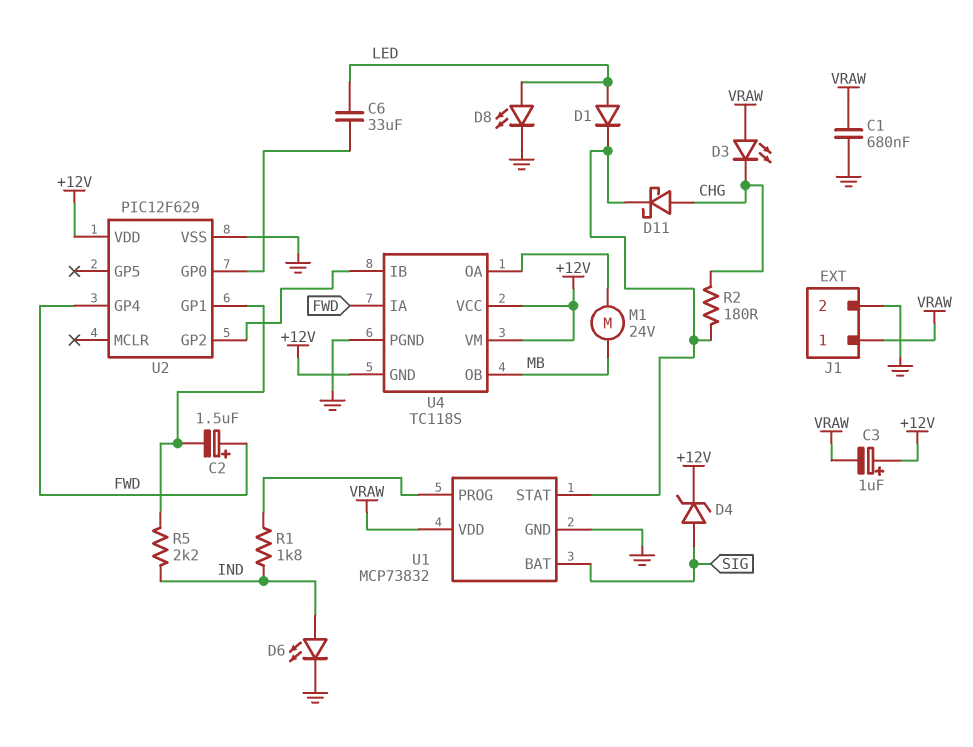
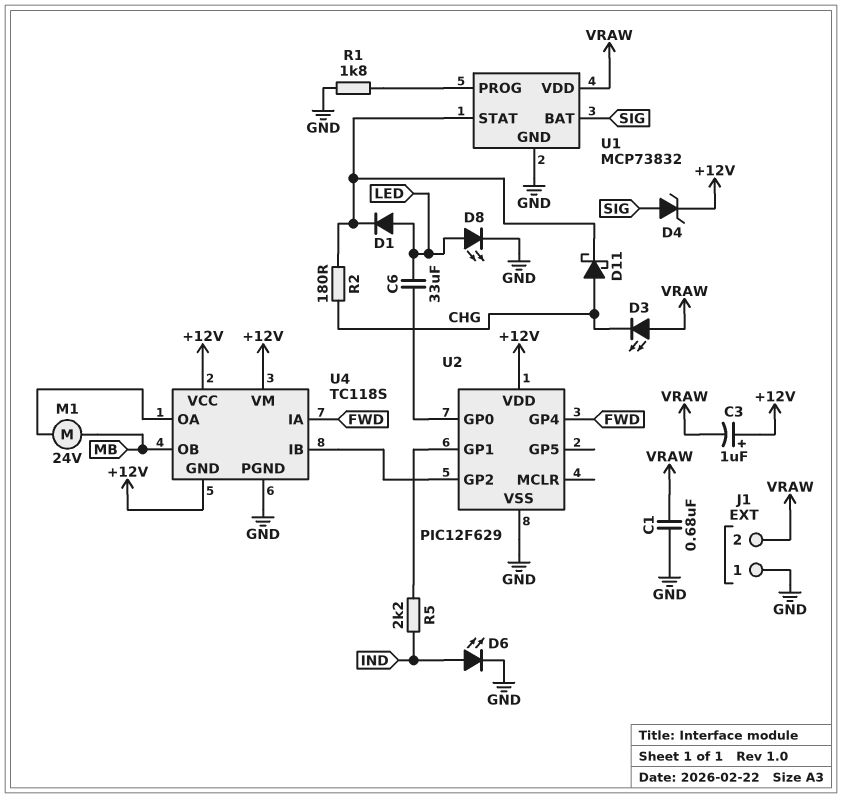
C2: 1.5uF (plus FWD, minus U2/GP1) -> none
J1 pin 1: VRAW -> GND
J1 pin 2: GND -> VRAW
R1: 1.8k (IND, U1/PROG) -> 1.8k (GND, U1/PROG)

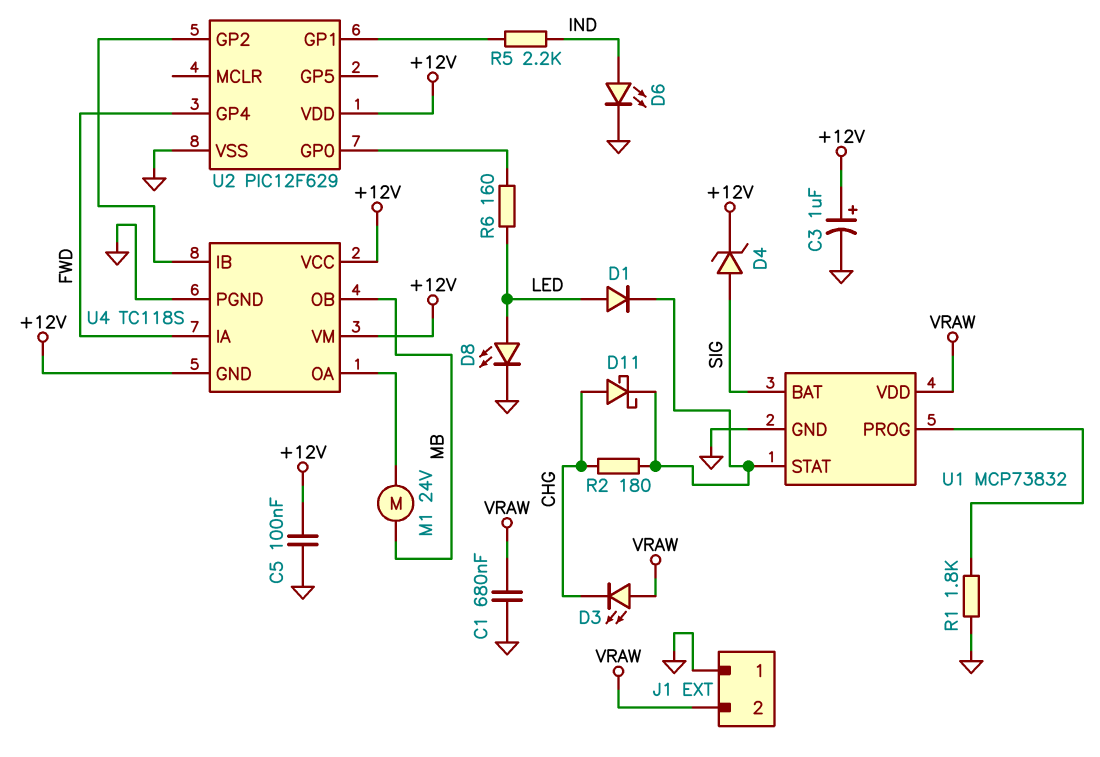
C3: 1uF (plus +12V, minus VRAW) -> 1uF (plus +12V, minus GND)
C5: none -> 100nF (+12V, GND)
C6: 33uF (LED, U2/GP0) -> none
R6: none -> 160 (LED, U2/GP0)

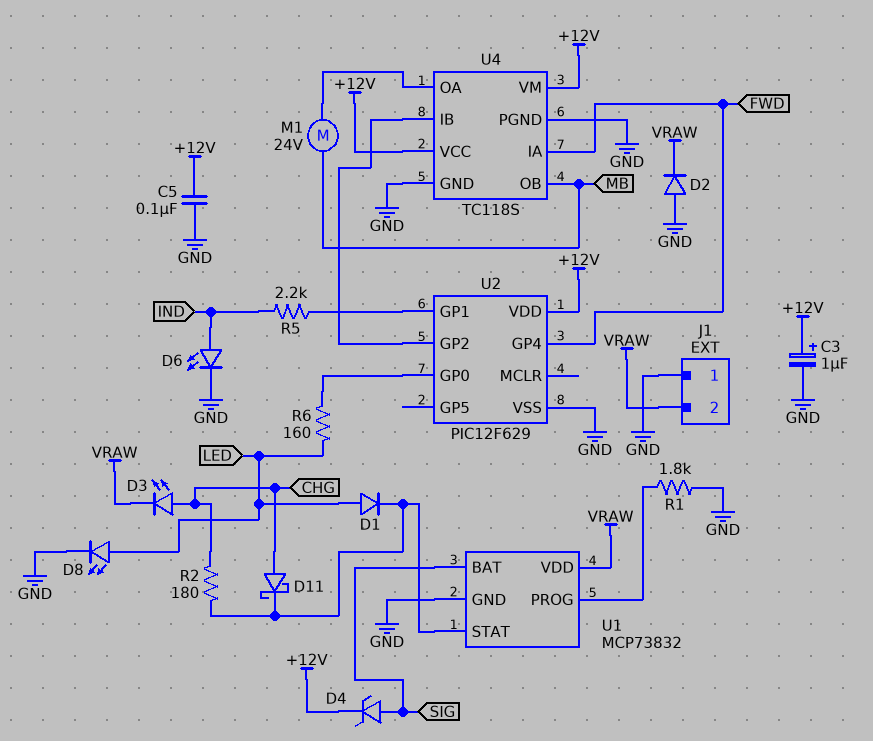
C1: 680nF (GND, VRAW) -> none
D2: none -> diode (A GND, K VRAW)
D3: LED (A VRAW, K CHG) -> LED (A CHG, K VRAW)
U4 pin GND: +12V -> GND

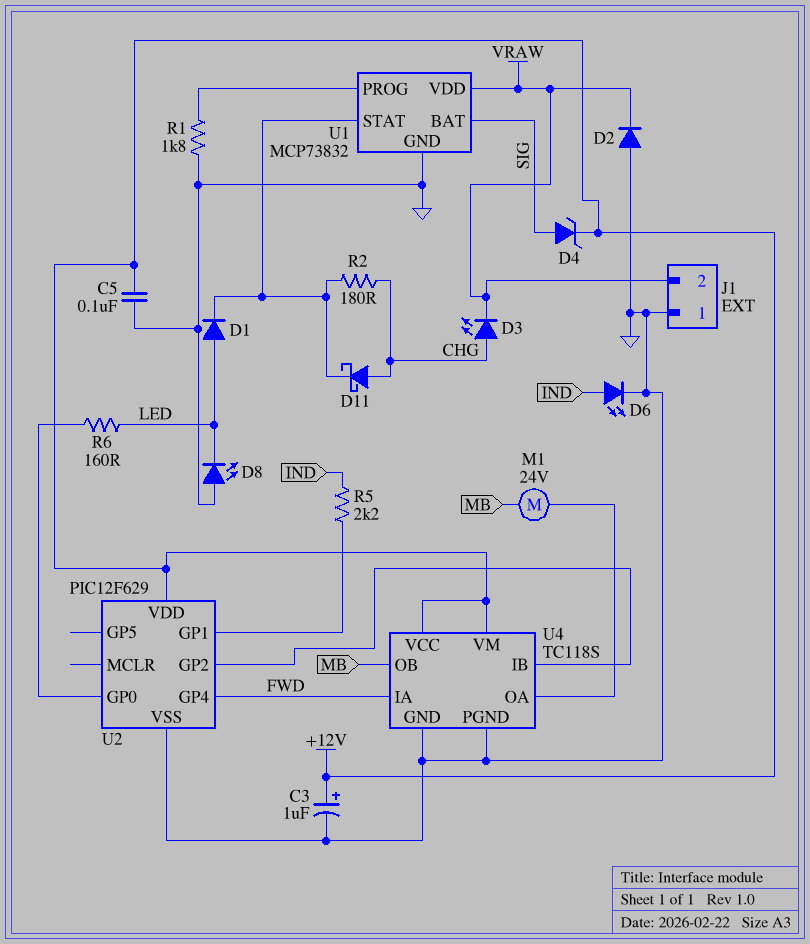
D8: LED (A LED, K GND) -> LED (A GND, K LED)

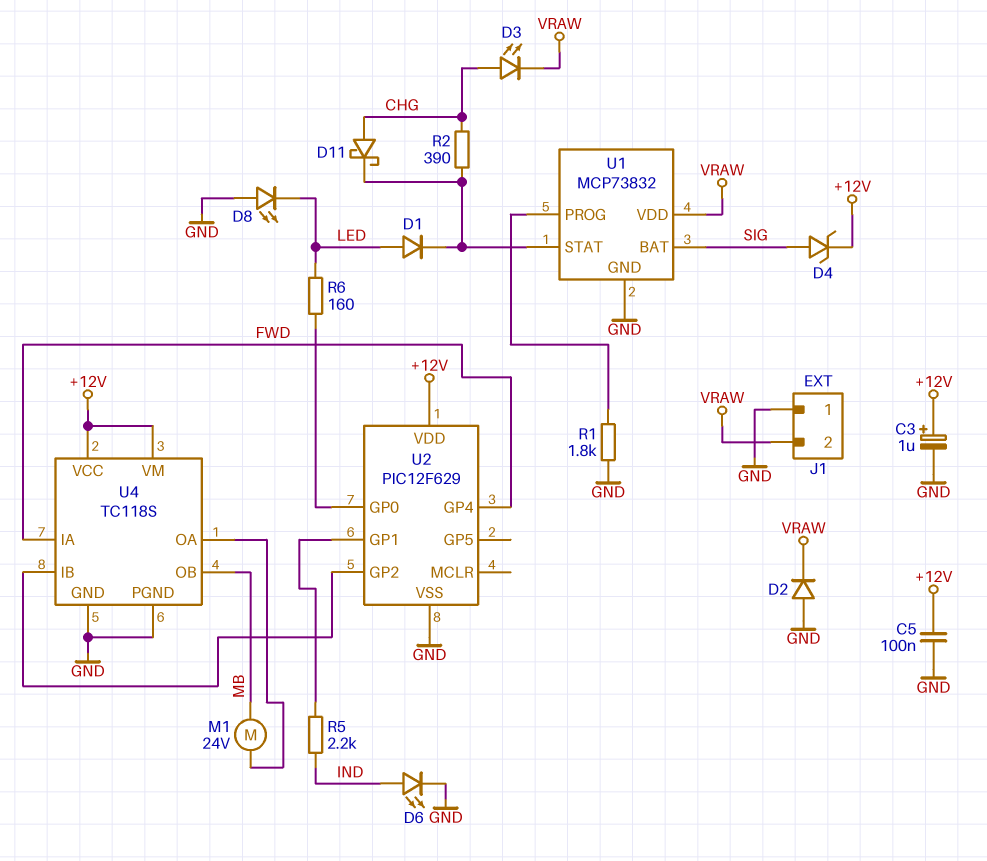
R2: 180 (CHG, U1/STAT) -> 390 (CHG, U1/STAT)

